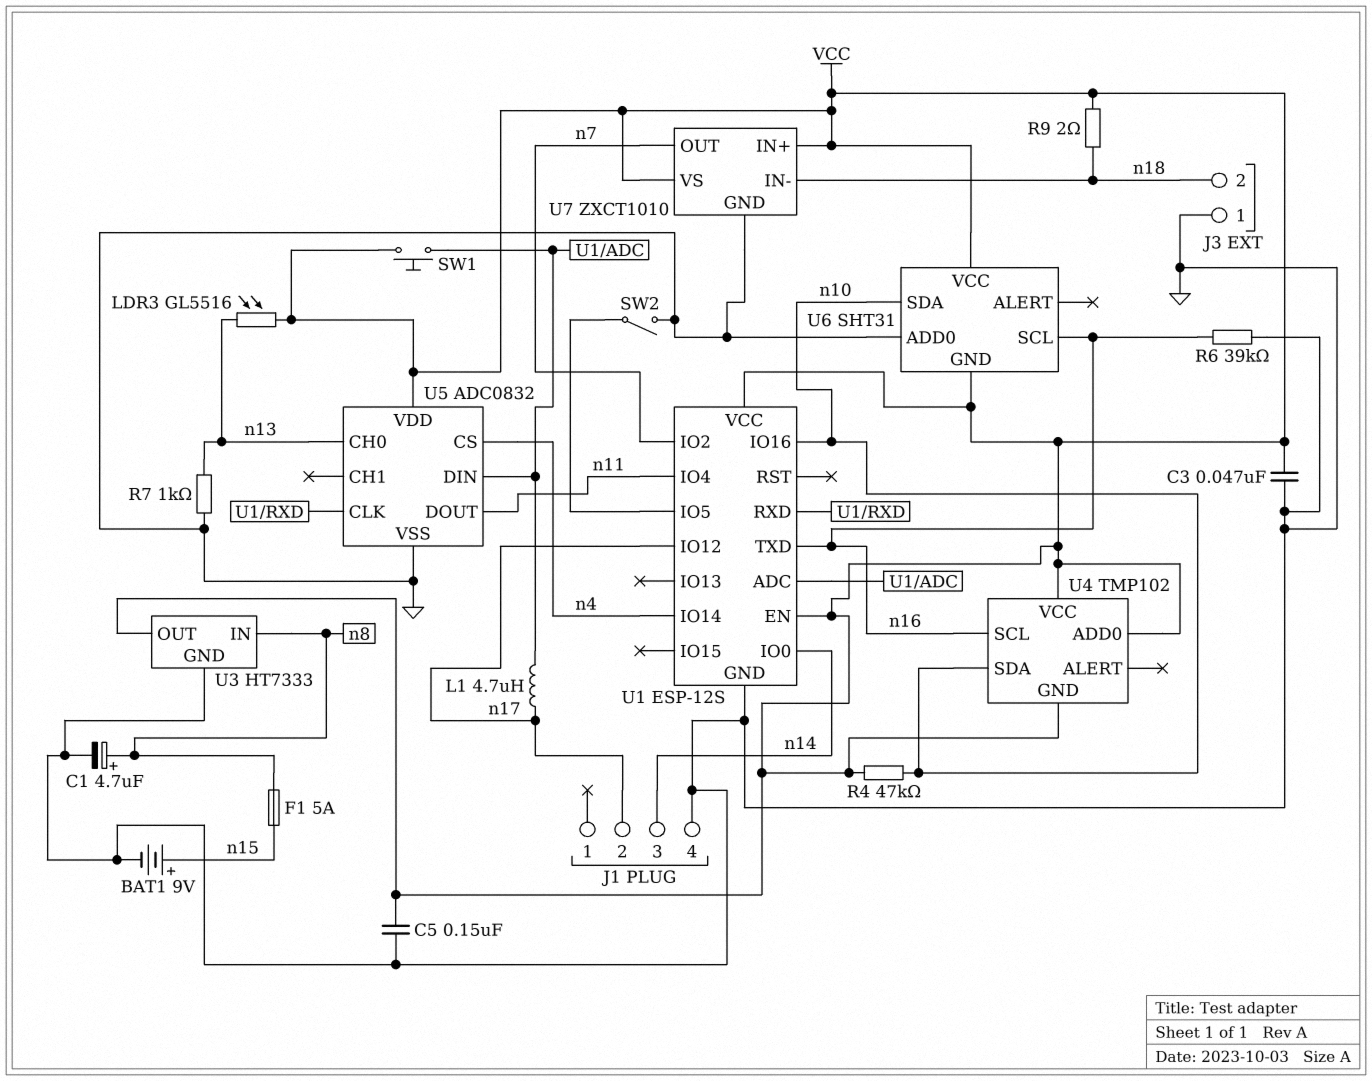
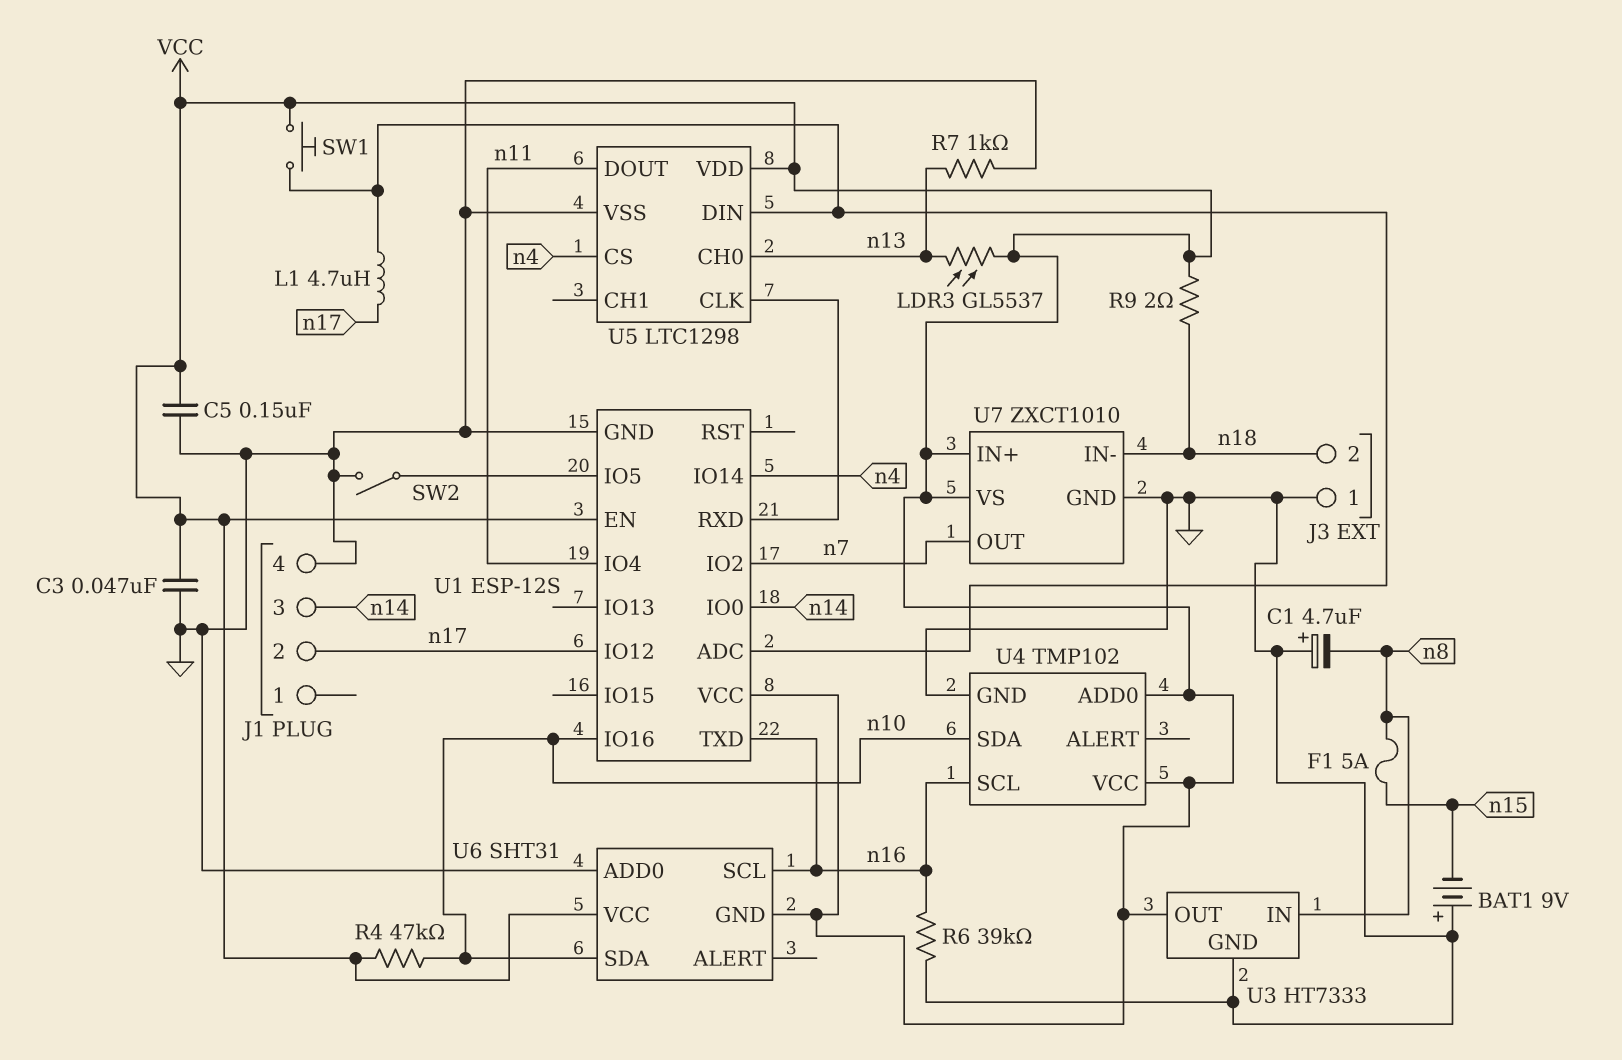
BAT1: 9V (plus n15, minus GND) -> 9V (plus GND, minus n15)
C1: 4.7uF (plus n8, minus GND) -> 4.7uF (plus GND, minus n8)
LDR3: GL5516 (VCC, n13) -> GL5537 (VCC, n13)
U4 pin GND: VCC -> GND
U5: ADC0832 -> LTC1298

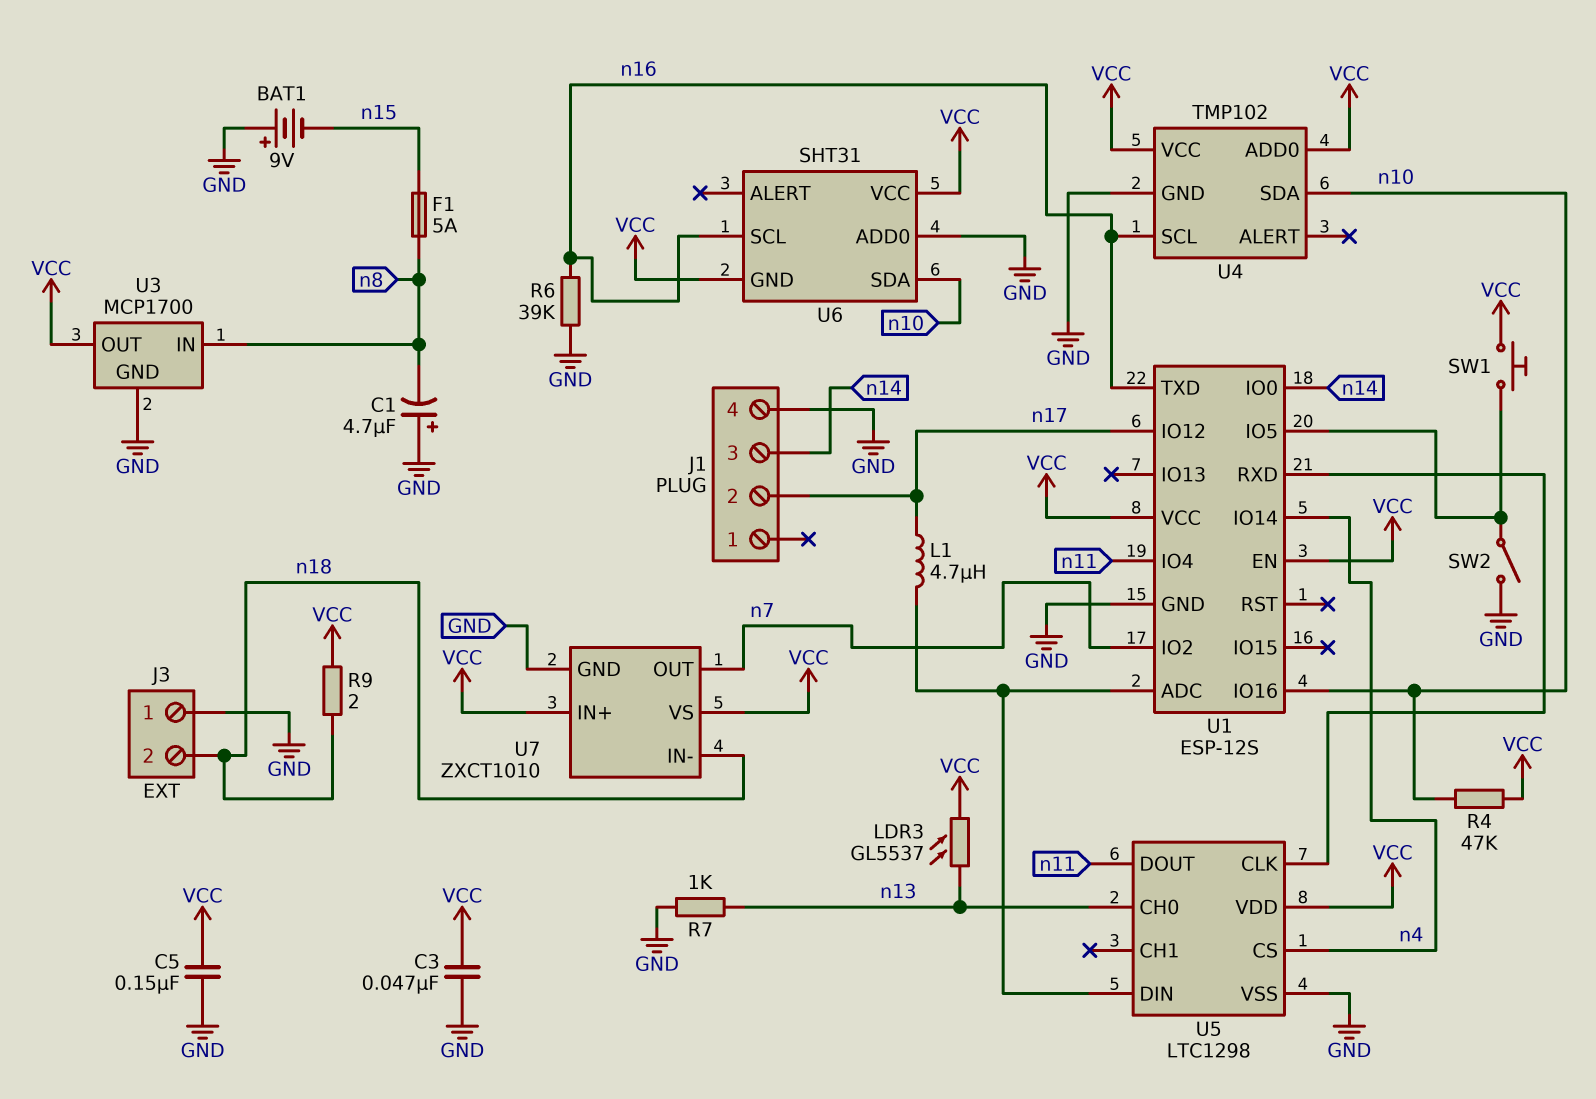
SW1: button (U1/ADC, VCC) -> button (U1/IO5, VCC)
U3: HT7333 -> MCP1700

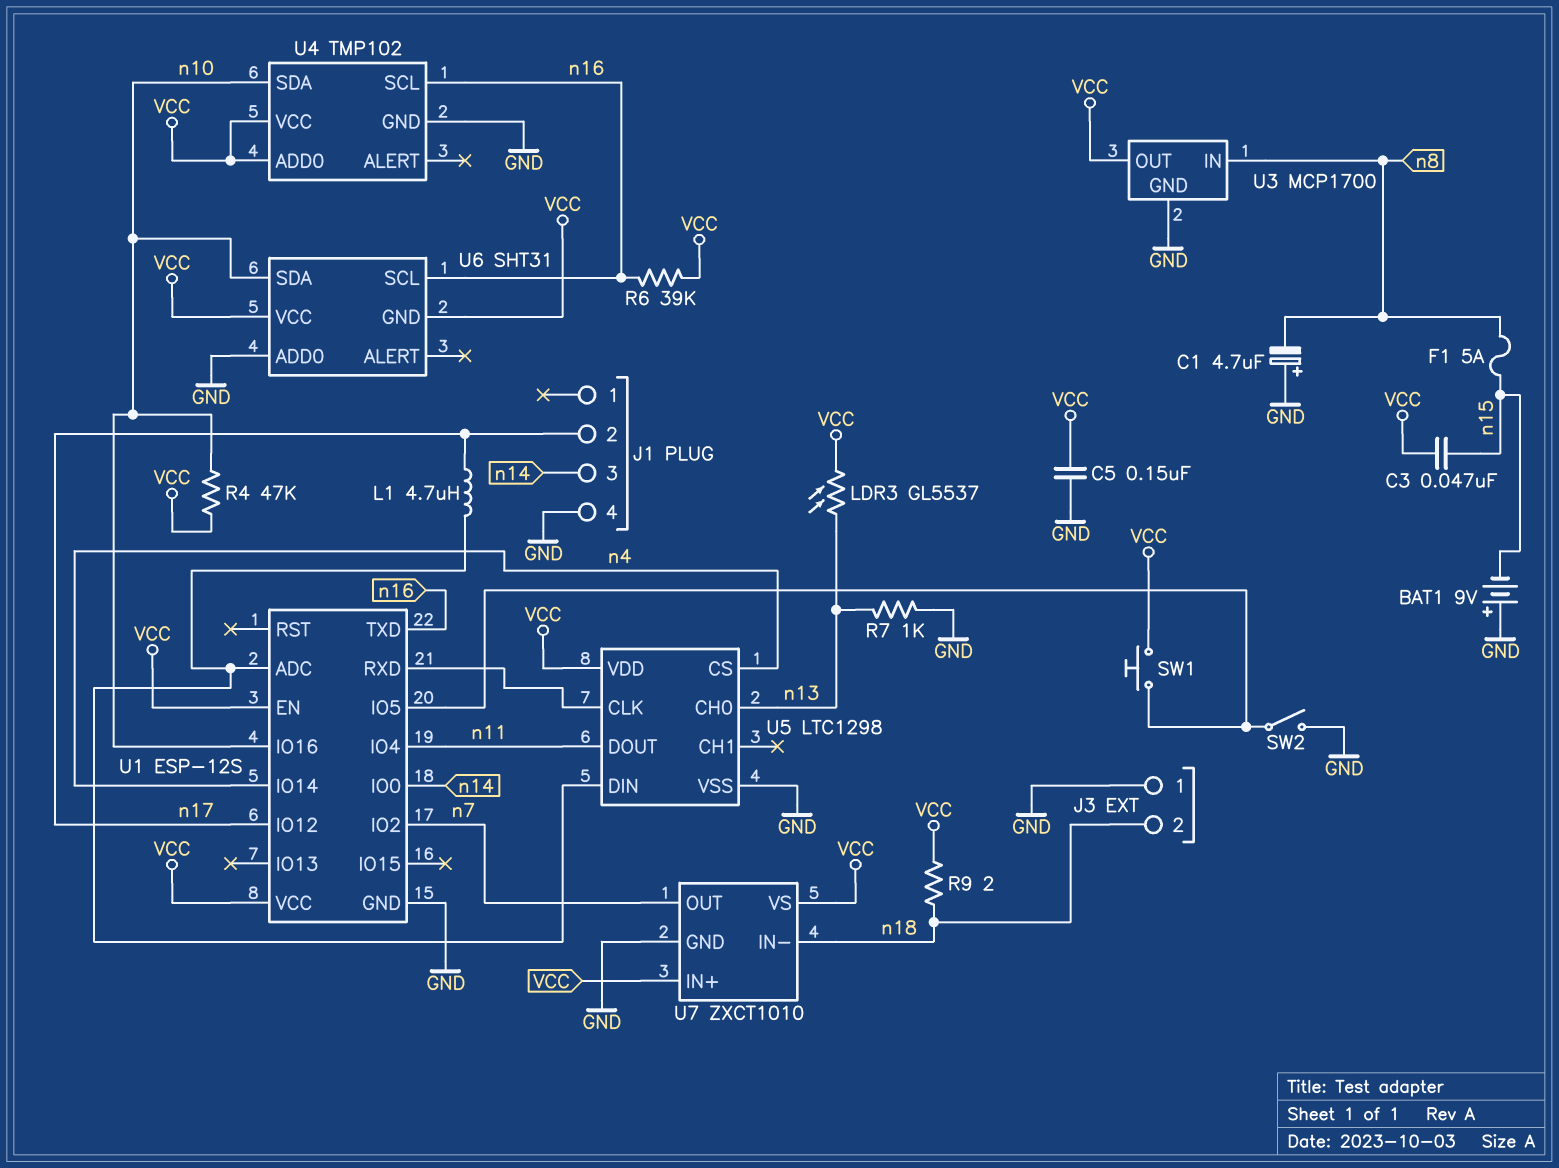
C3: 47nF (GND, VCC) -> 47nF (VCC, n15)
R6: 39k (GND, n16) -> 39k (VCC, n16)

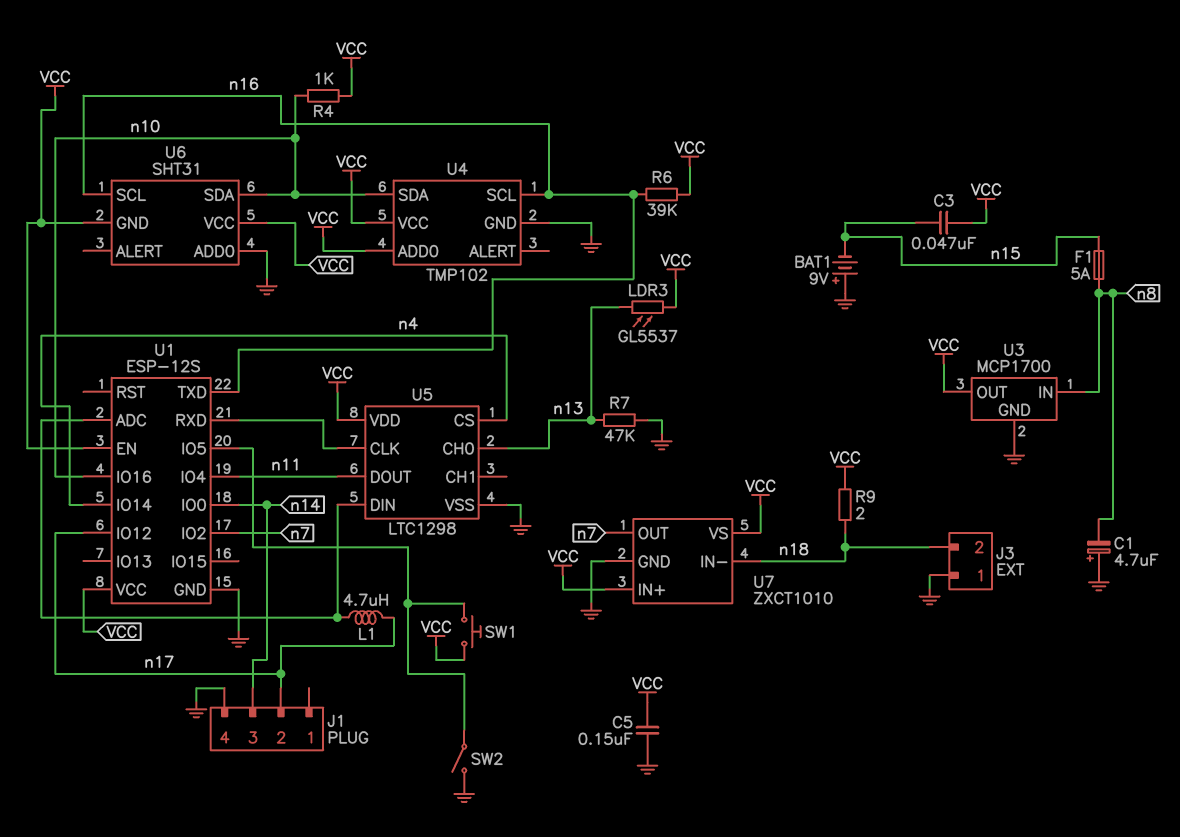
R4: 47k (VCC, n10) -> 1k (VCC, n10)
R7: 1k (GND, n13) -> 47k (GND, n13)

